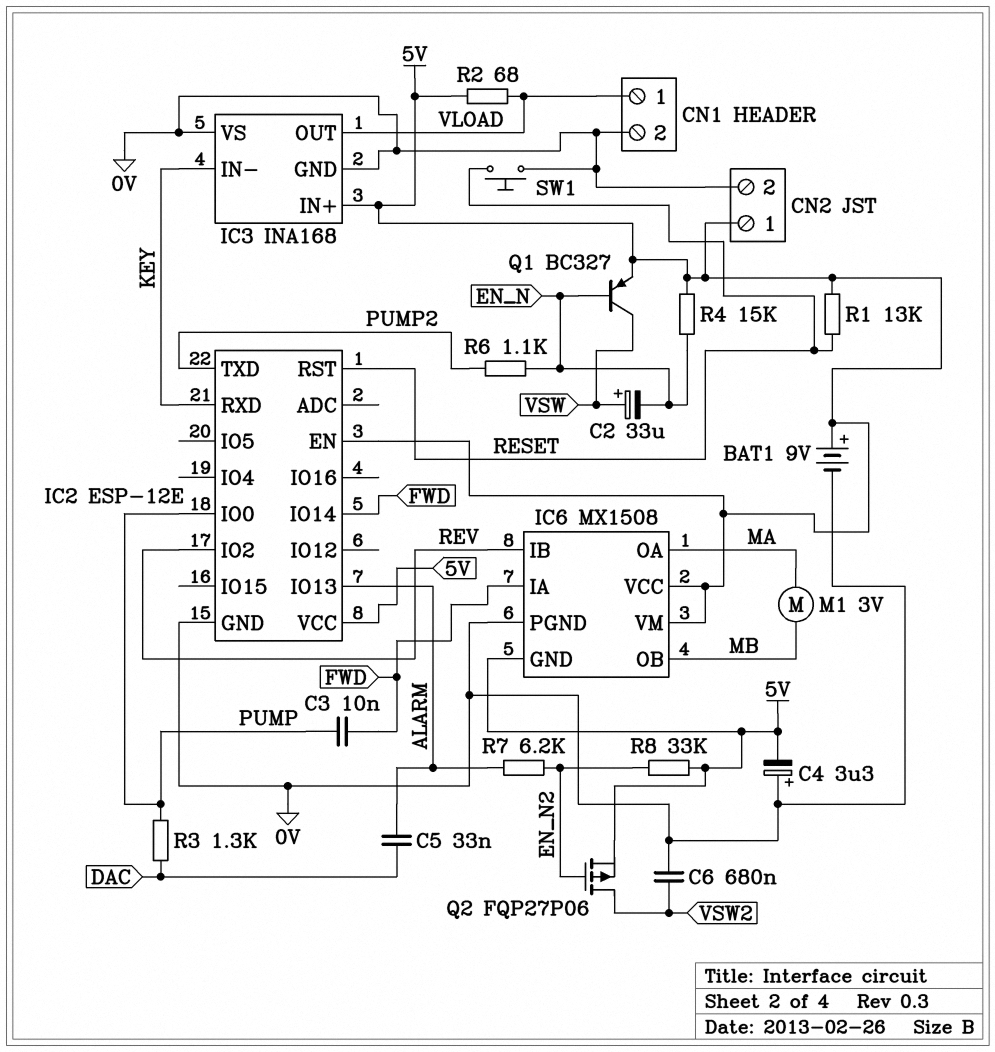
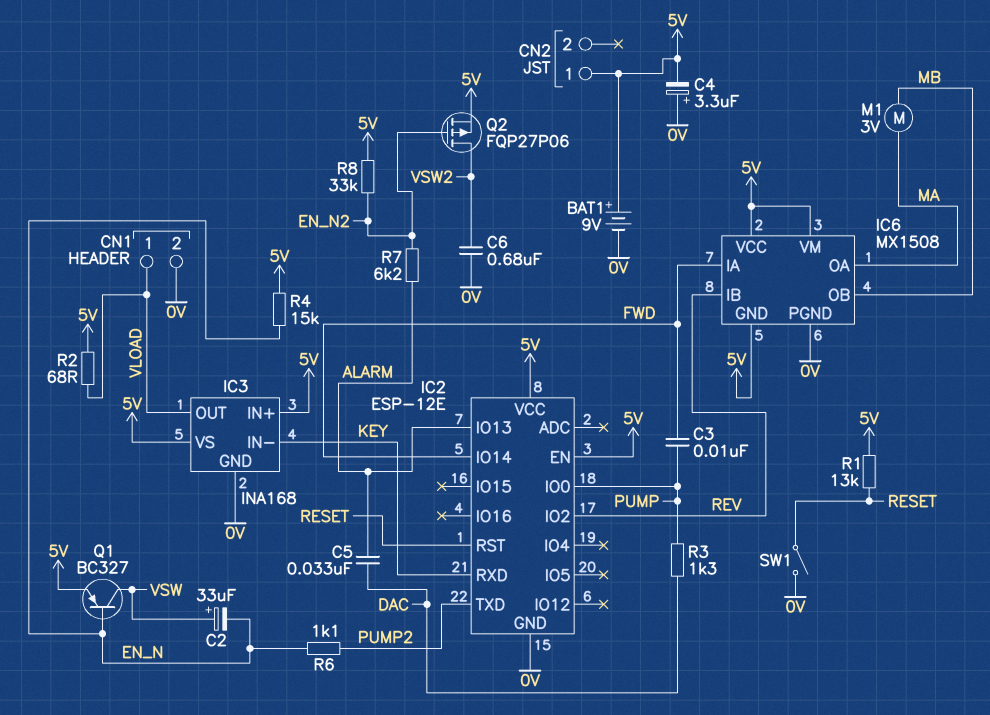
CN2 pin 2: 0V -> none
IC3 pin VS: 0V -> 5V
SW1: button (0V, RESET) -> switch (0V, RESET)

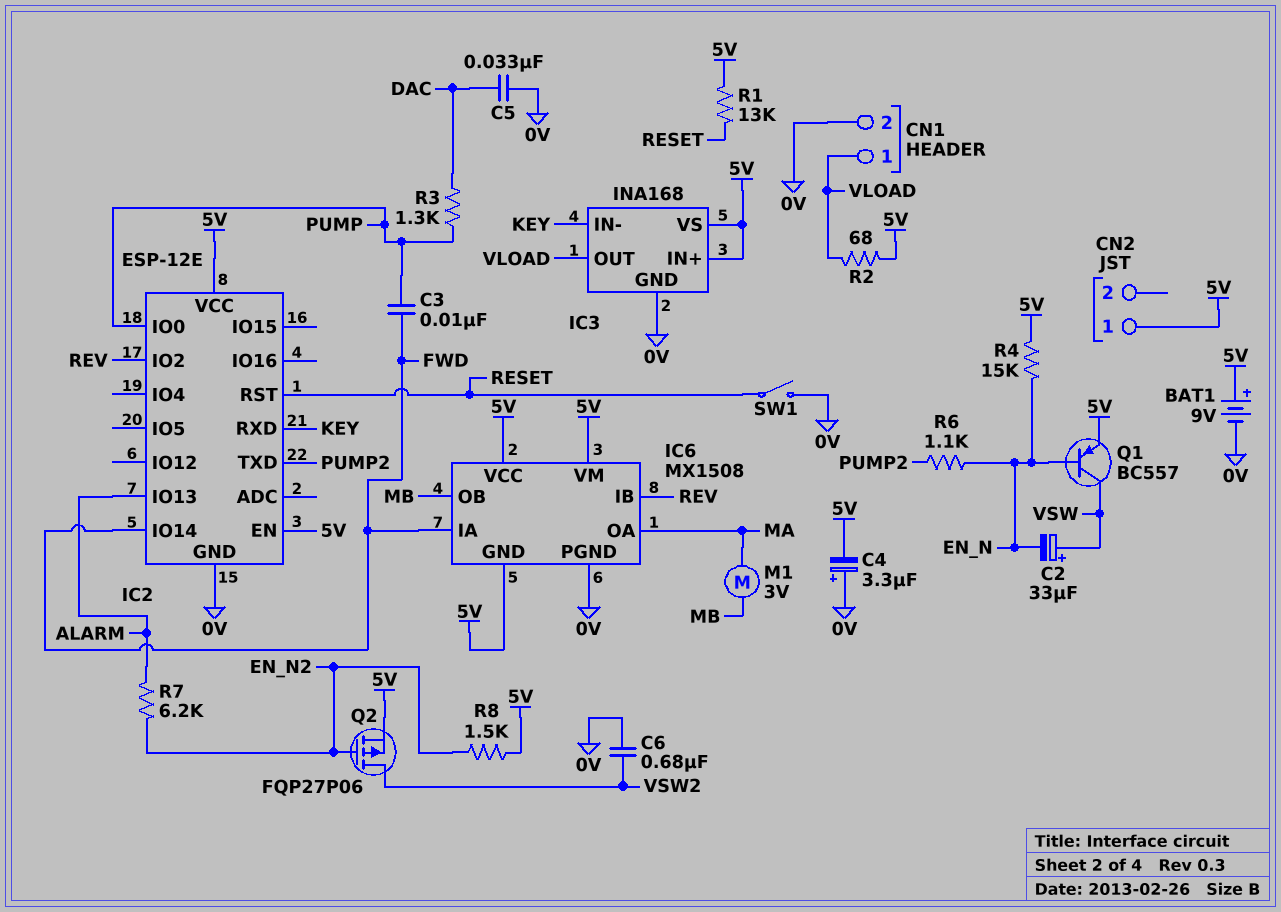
C5: 33nF (ALARM, DAC) -> 33nF (0V, DAC)
Q1: PNP BC327 (B EN_N, C VSW, E 5V) -> PNP BC557 (B EN_N, C VSW, E 5V)
R8: 33k (5V, EN_N2) -> 1.5k (5V, EN_N2)

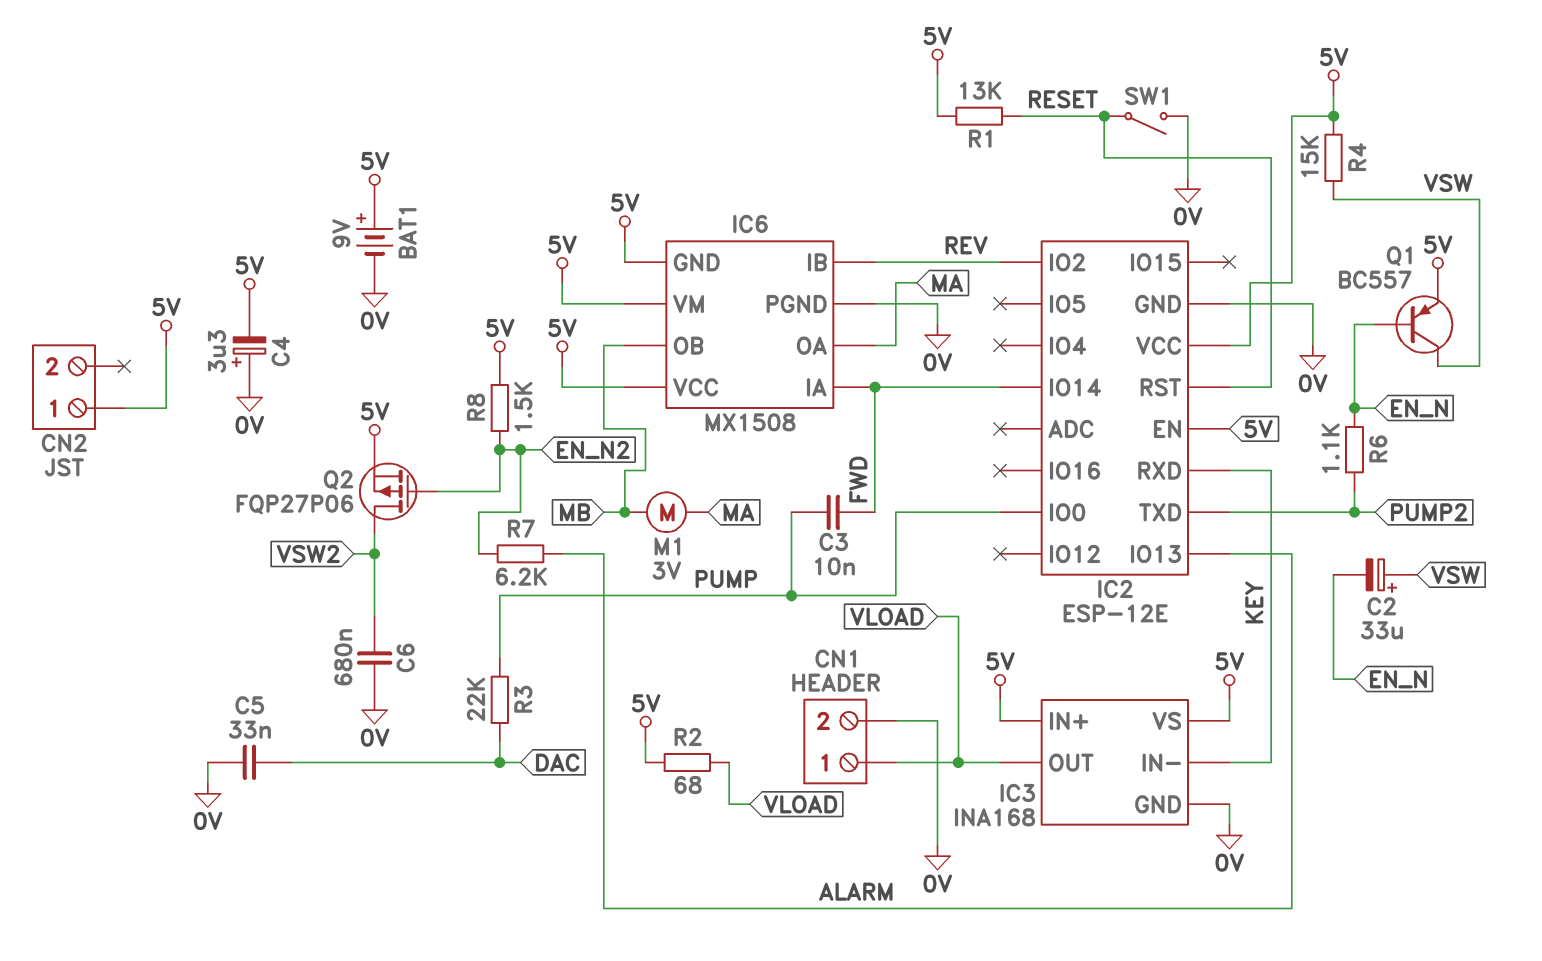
R3: 1.3k (DAC, PUMP) -> 22k (DAC, PUMP)
R4: 15k (5V, EN_N) -> 15k (5V, VSW)

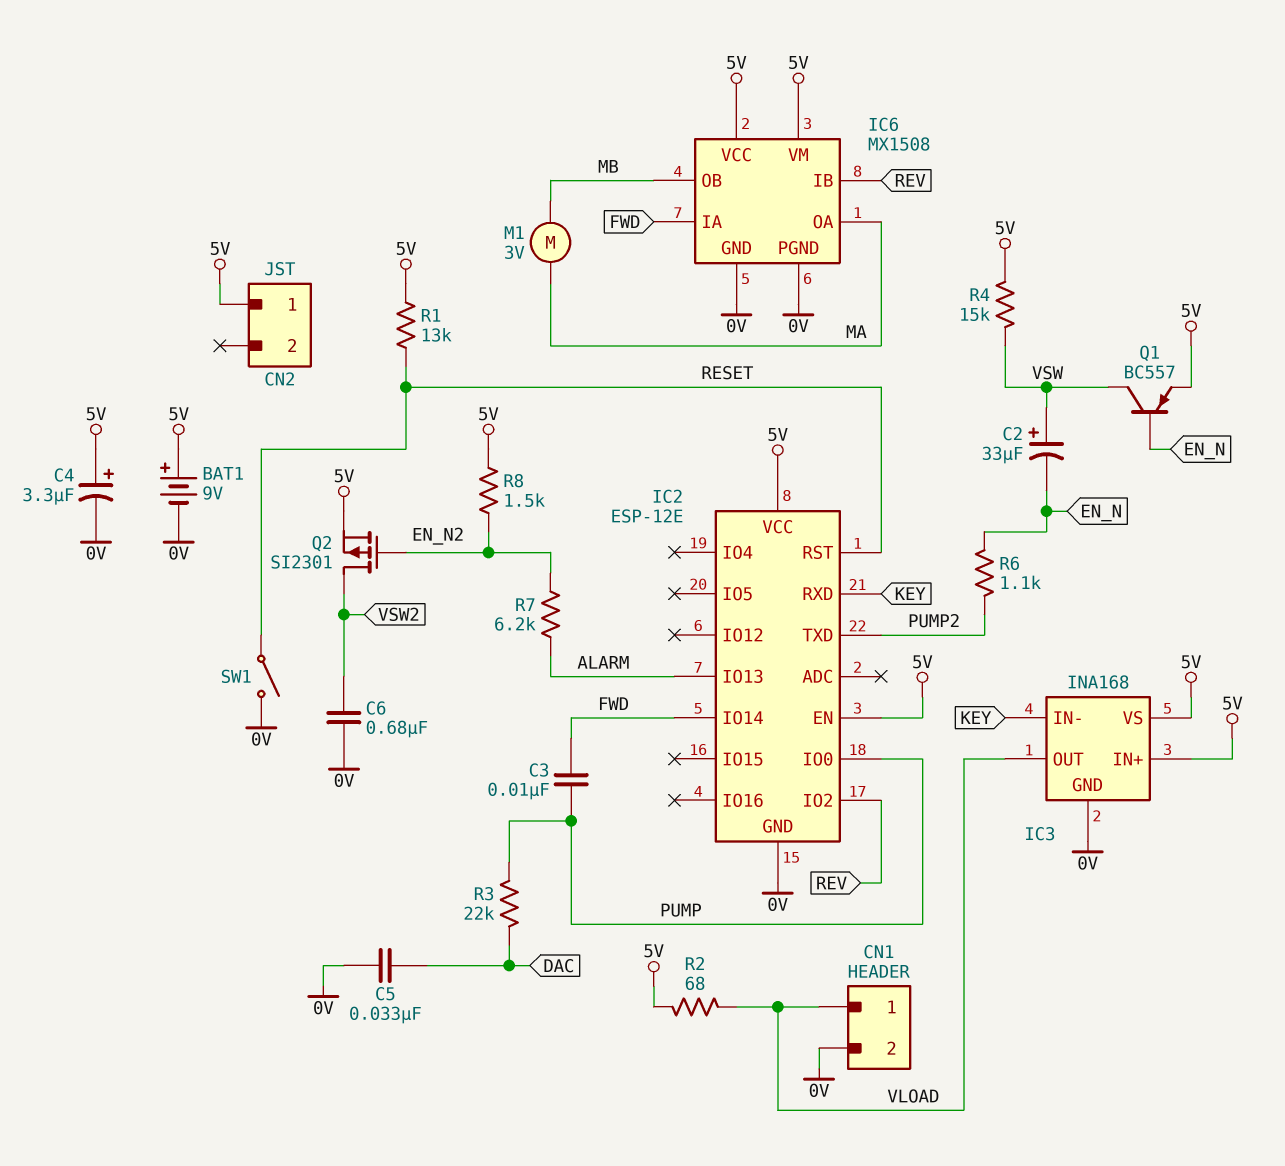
C4: 3.3uF (plus 0V, minus 5V) -> 3.3uF (plus 5V, minus 0V)
IC6 pin GND: 5V -> 0V
Q2: PMOS FQP27P06 (G EN_N2, D VSW2, S 5V) -> PMOS SI2301 (G EN_N2, D VSW2, S 5V)

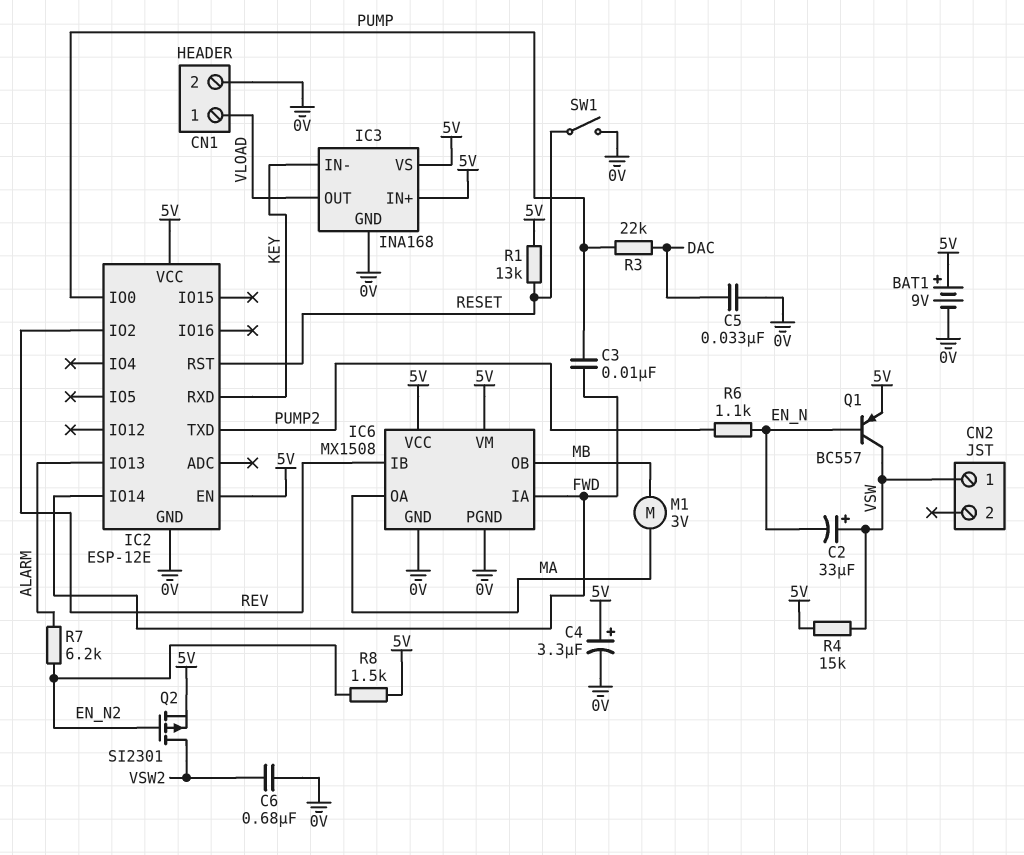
CN2 pin 1: 5V -> VSW
R2: 68 (5V, VLOAD) -> none

